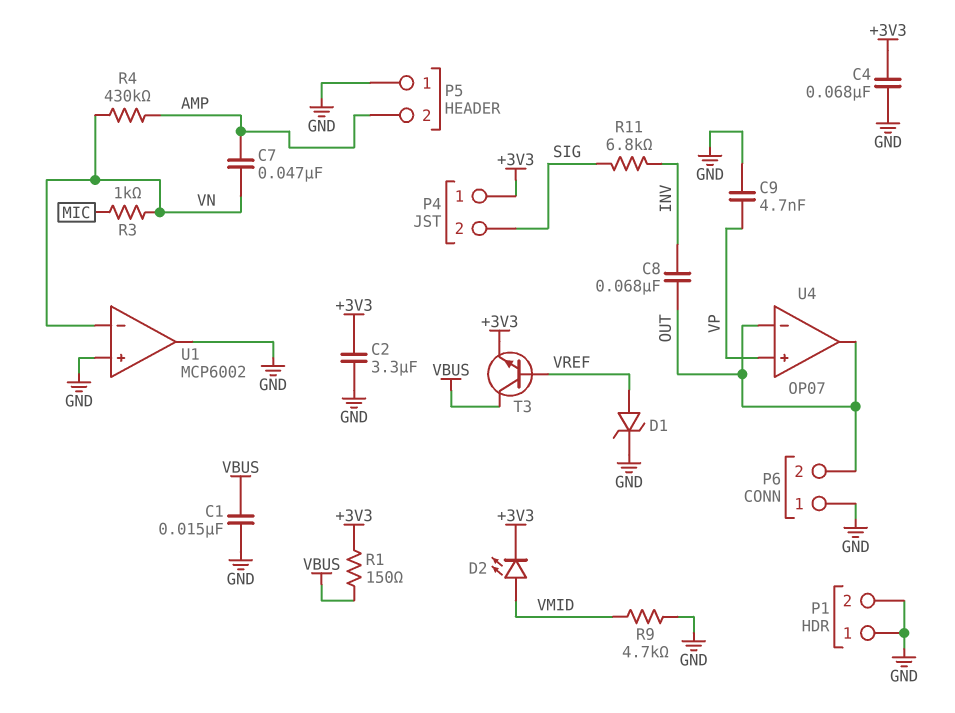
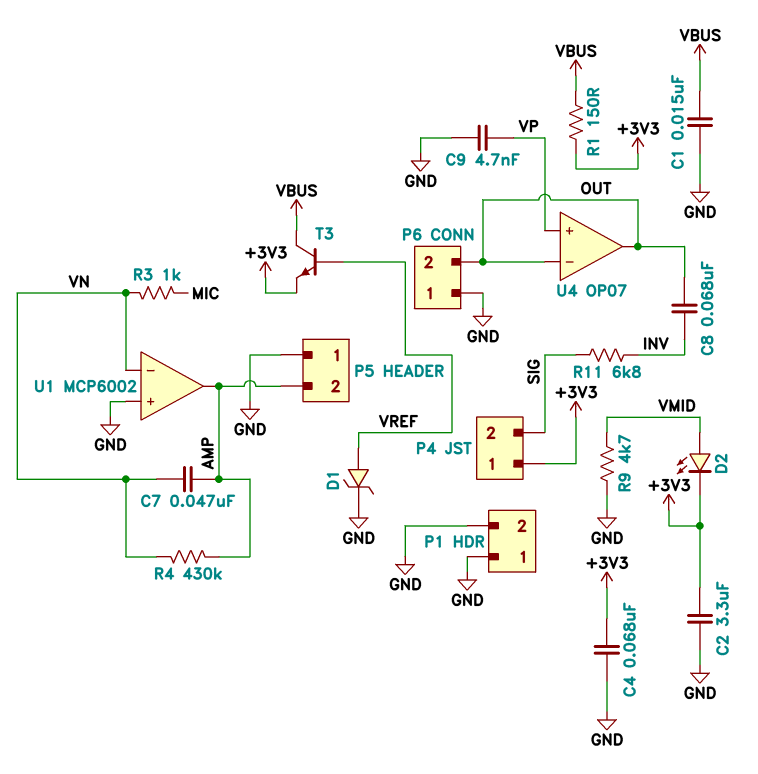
U1 pin out: GND -> AMP

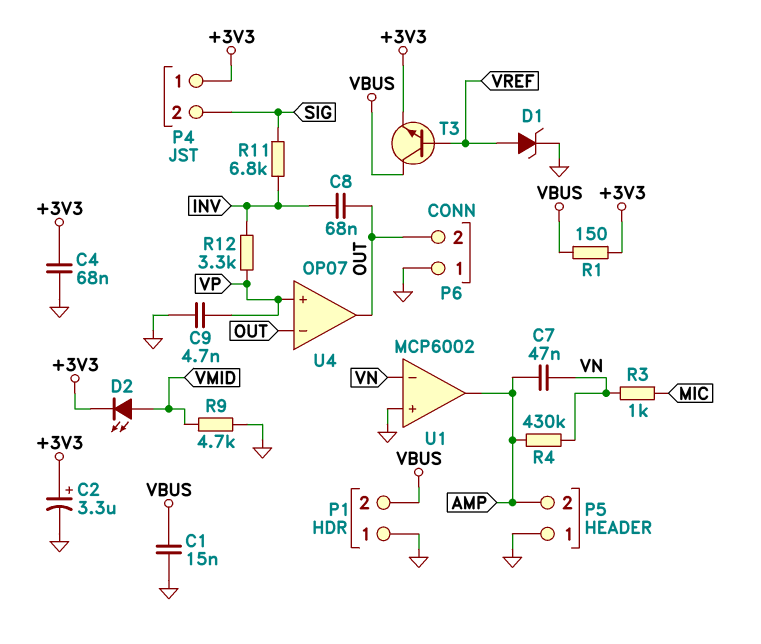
C2: 3.3uF (+3V3, GND) -> 3.3uF (plus +3V3, minus GND)
P1 pin 2: GND -> VBUS
R12: none -> 3.3k (INV, VP)

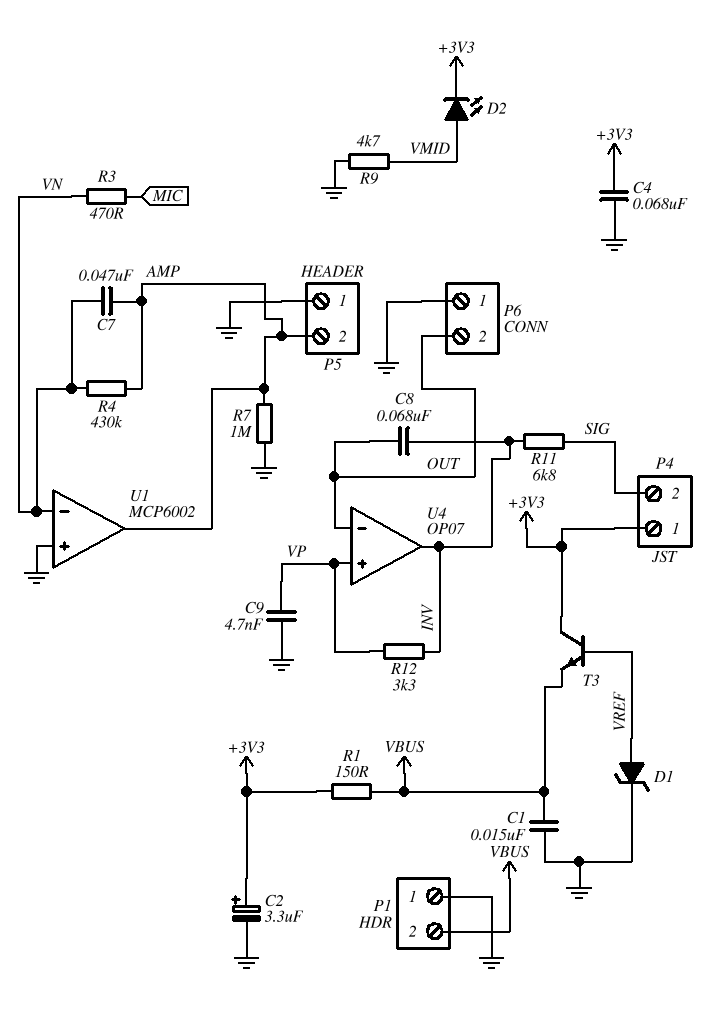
R3: 1k (MIC, VN) -> 470 (MIC, VN)
R7: none -> 1M (AMP, GND)
T3: NPN (B VREF, C VBUS, E +3V3) -> NPN (B VREF, C +3V3, E VBUS)
U4 pin out: OUT -> INV

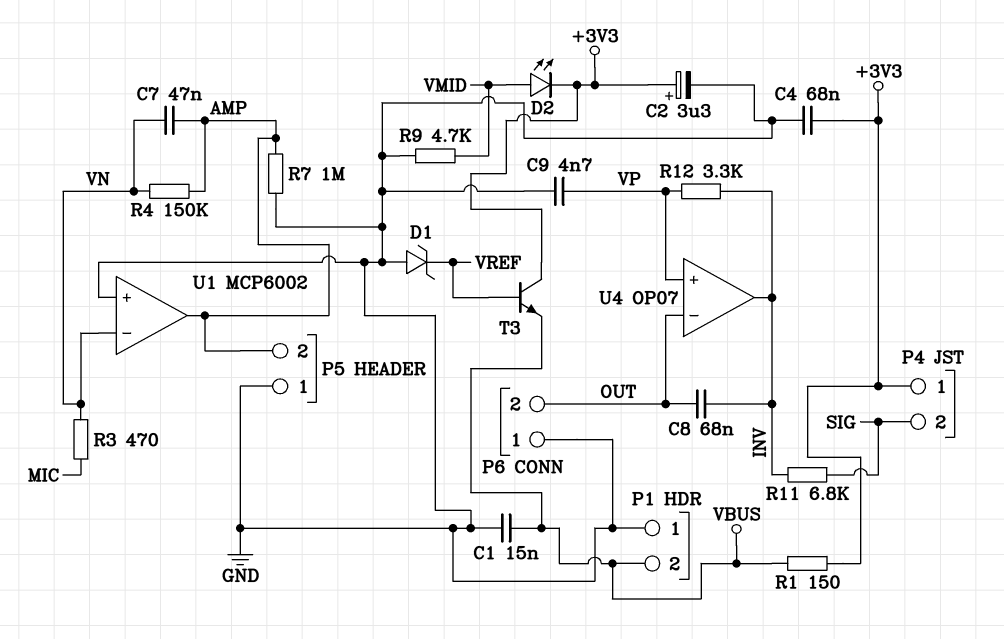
D1: zener (A VREF, K GND) -> zener (A GND, K VREF)
R4: 430k (AMP, VN) -> 150k (AMP, VN)

